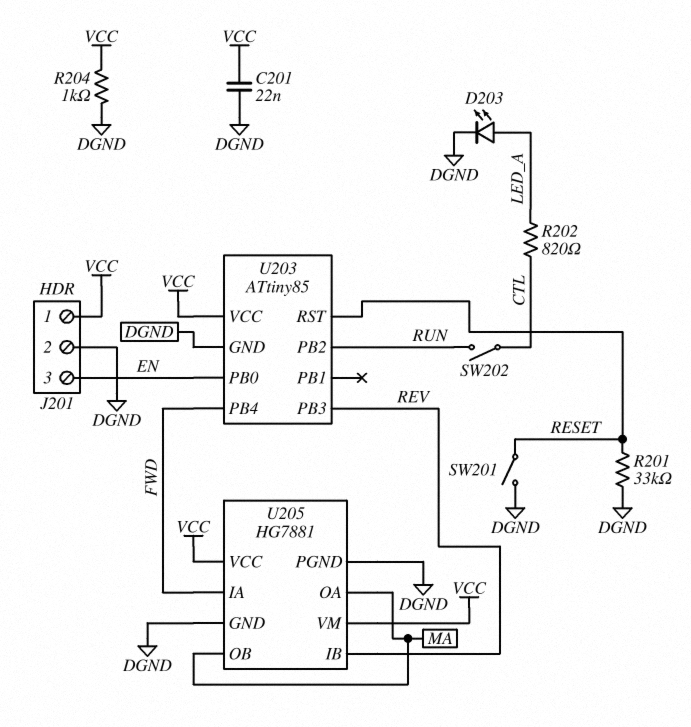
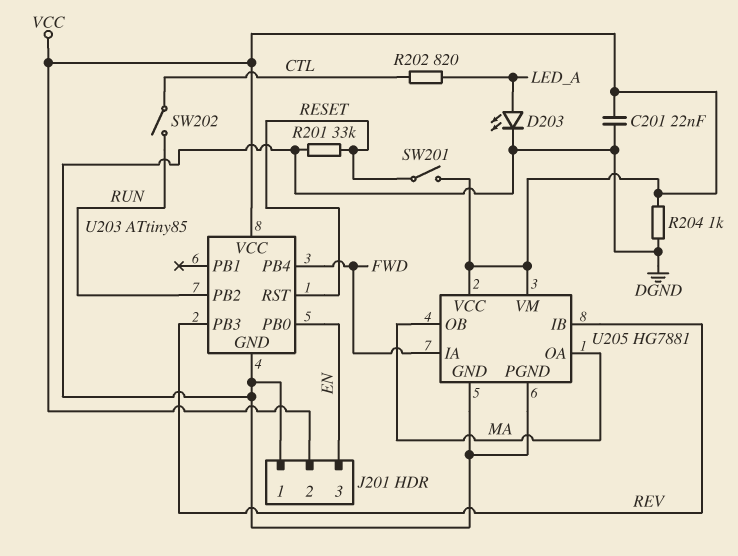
J201 pin 1: VCC -> DGND
J201 pin 2: DGND -> VCC
SW201: switch (DGND, RESET) -> switch (RESET, VCC)

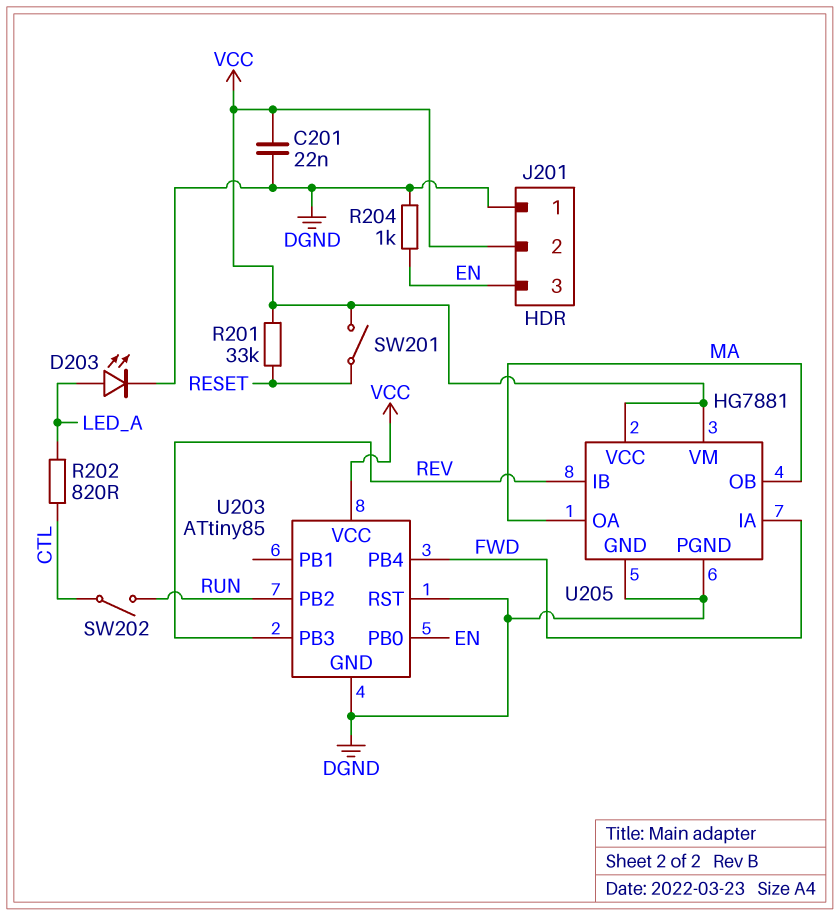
R201: 33k (DGND, RESET) -> 33k (RESET, VCC)
R204: 1k (DGND, VCC) -> 1k (DGND, EN)
U203 pin RST: RESET -> DGND

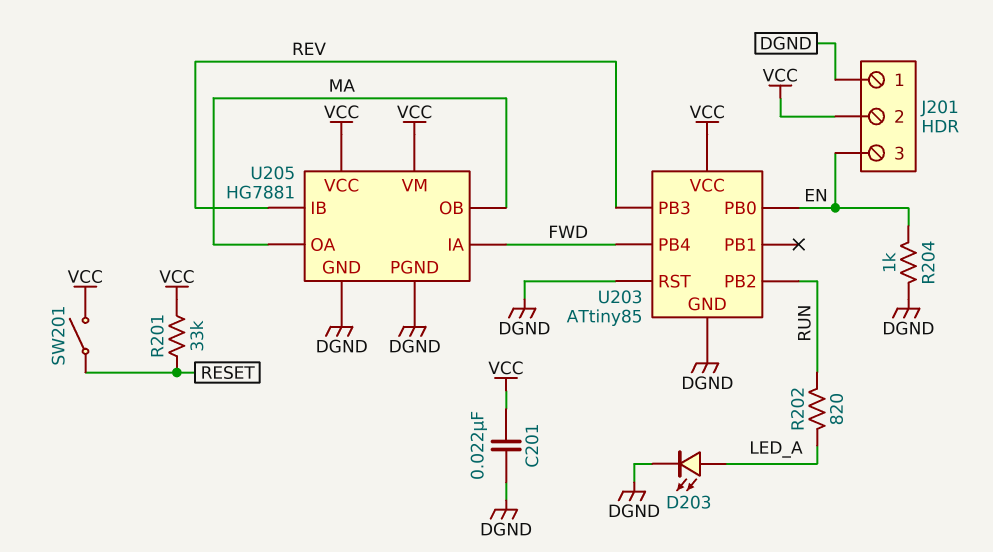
R202: 820 (CTL, LED_A) -> 820 (LED_A, RUN)
SW202: switch (CTL, RUN) -> none

